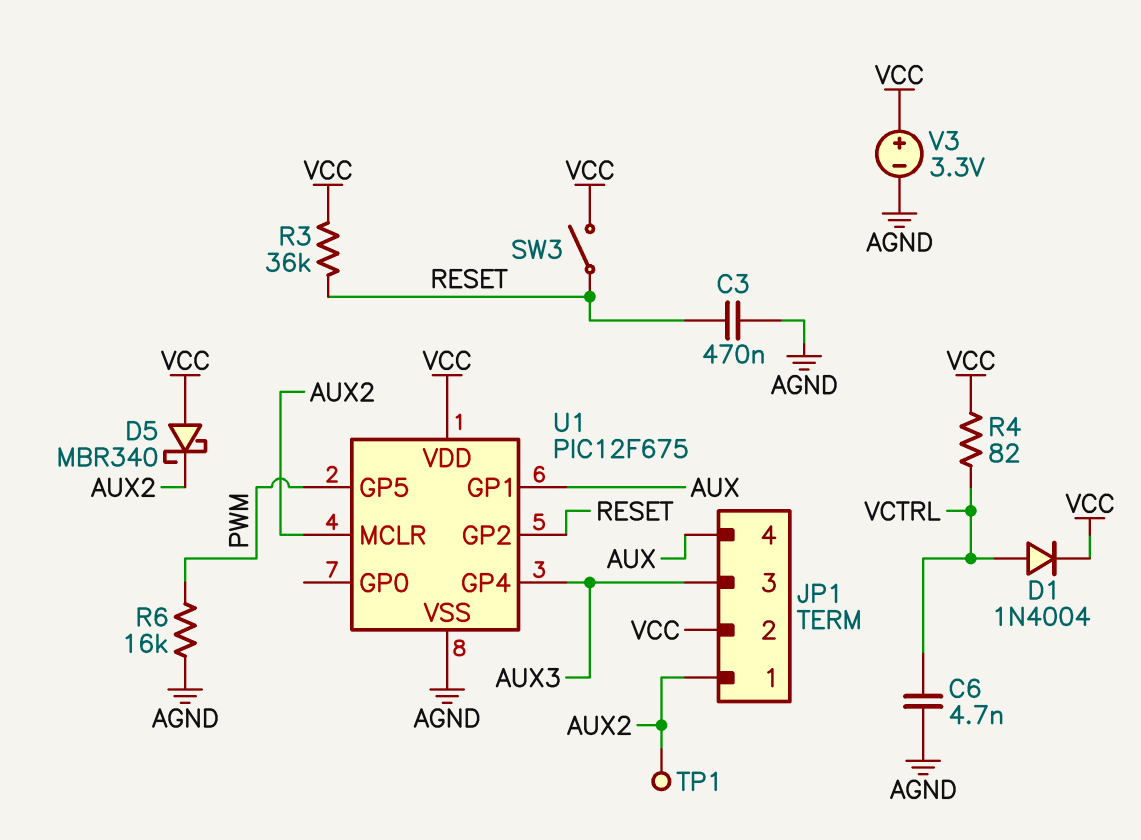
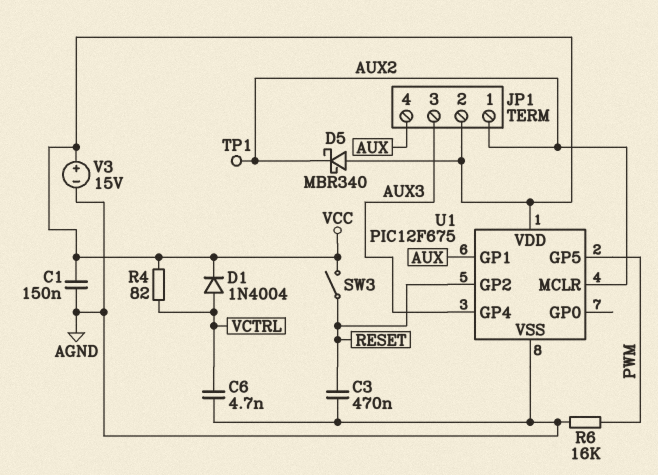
C1: none -> 150nF (AGND, VCC)
R3: 36k (RESET, VCC) -> none
V3: 3.3V (plus VCC, minus AGND) -> 15V (plus VCC, minus AGND)

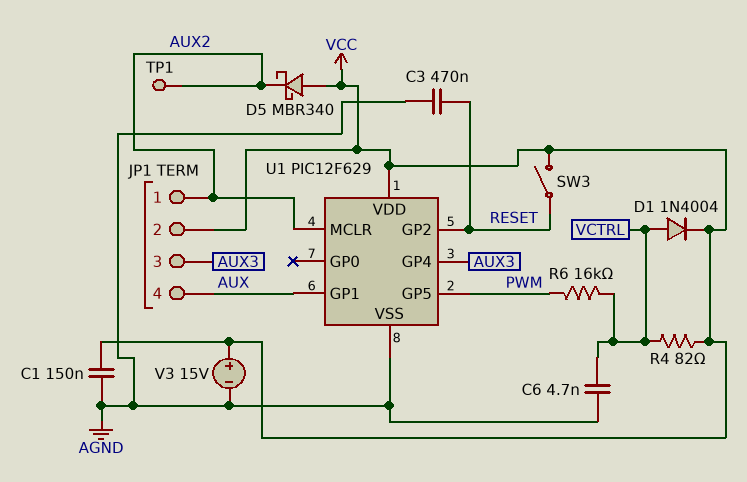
R6: 16k (AGND, PWM) -> 16k (PWM, VCTRL)
U1: PIC12F675 -> PIC12F629

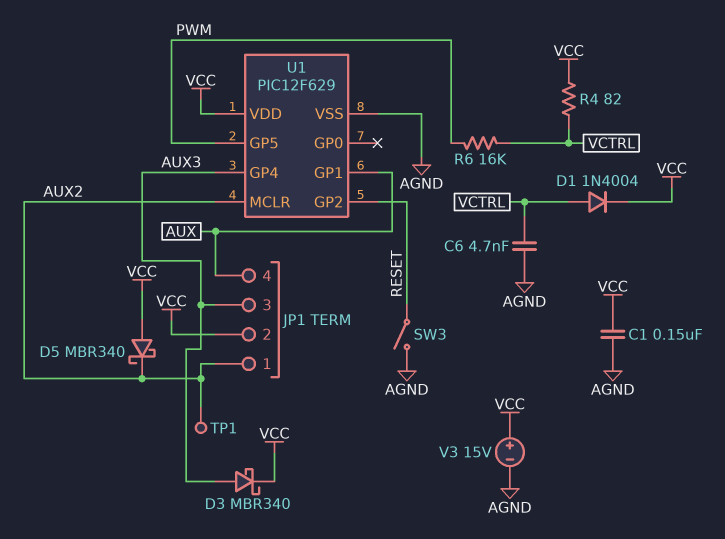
C3: 470nF (AGND, RESET) -> none
D3: none -> schottky MBR340 (A AUX3, K VCC)
SW3: switch (RESET, VCC) -> switch (AGND, RESET)

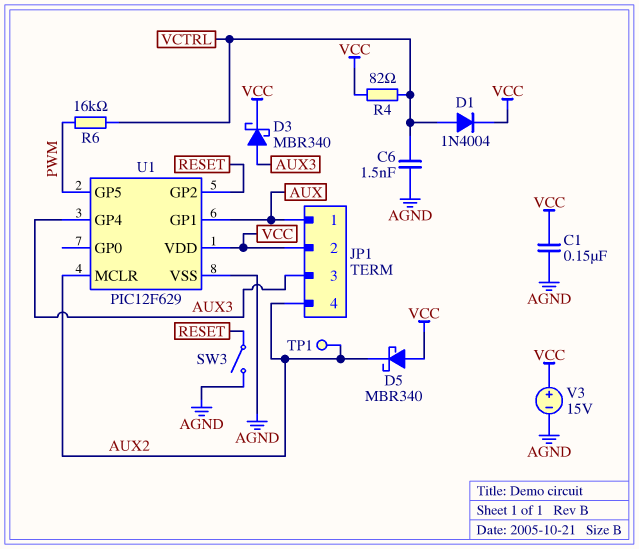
C6: 4.7nF (AGND, VCTRL) -> 1.5nF (AGND, VCTRL)
JP1 pin 1: AUX2 -> AUX
JP1 pin 4: AUX -> AUX2

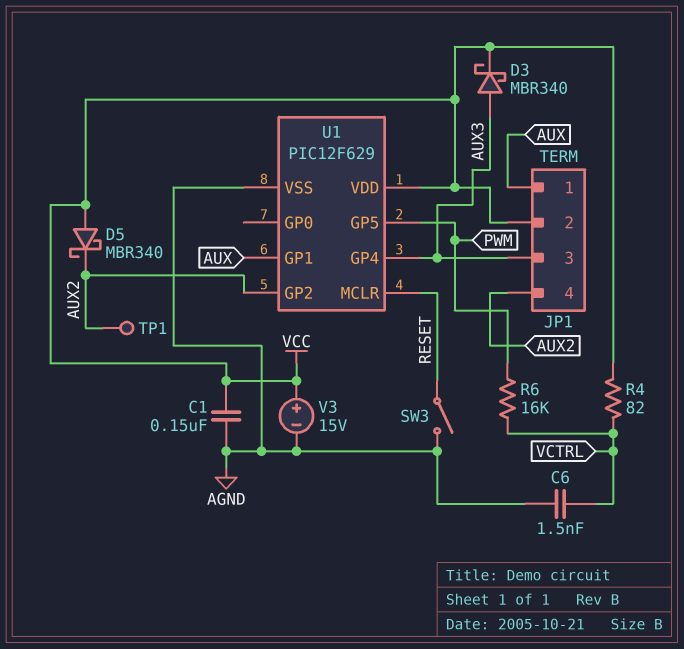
D1: diode 1N4004 (A VCTRL, K VCC) -> none
U1 pin GP2: RESET -> AUX2
U1 pin MCLR: AUX2 -> RESET

